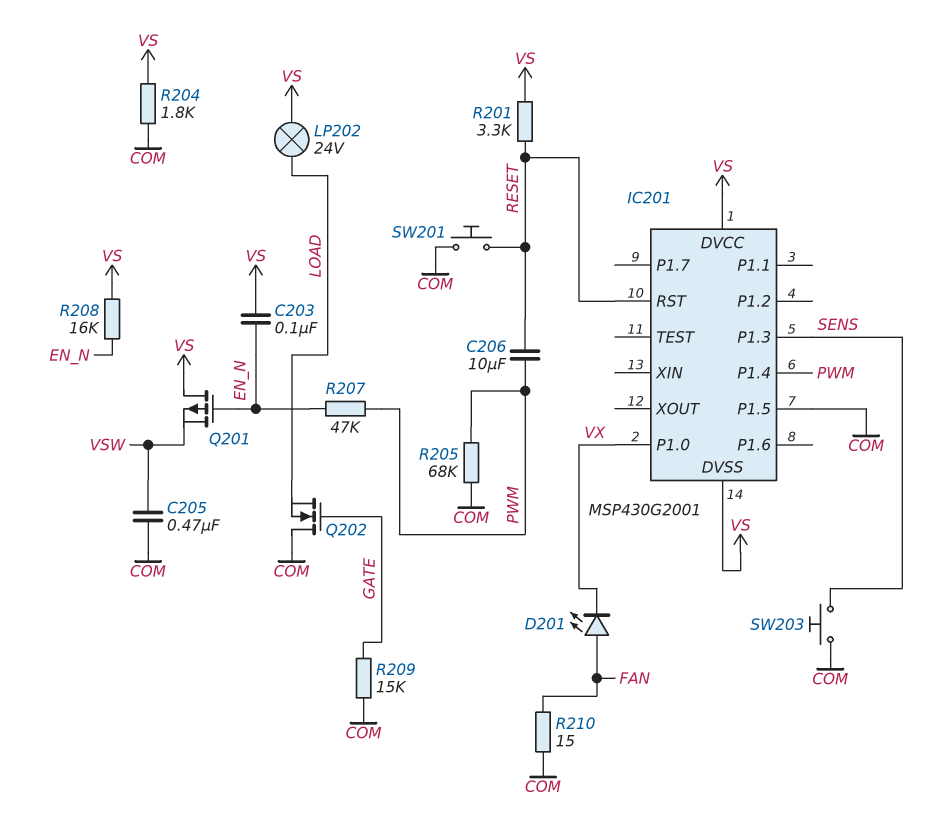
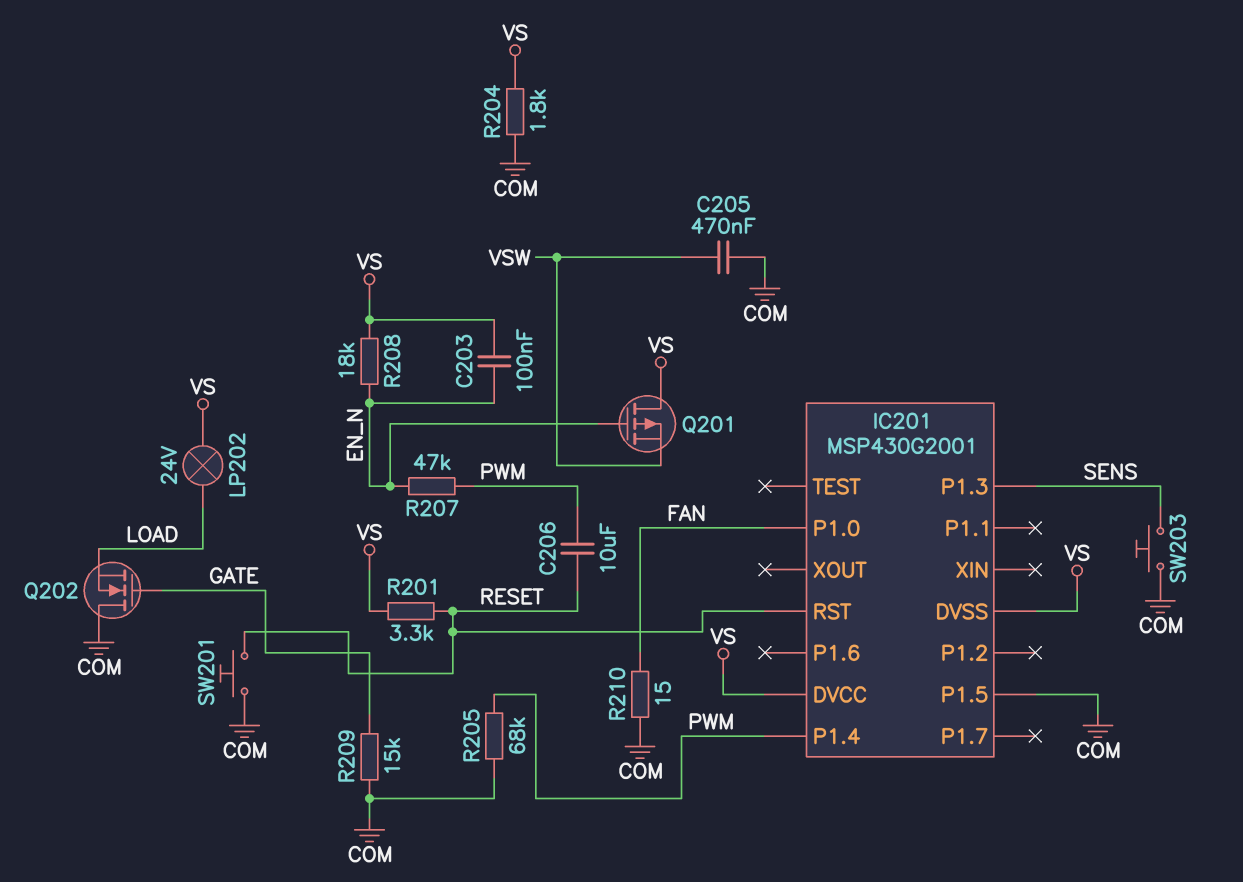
D201: LED (A FAN, K VX) -> none
IC201 pin P1.0: VX -> FAN
R208: 16k (EN_N, VS) -> 18k (EN_N, VS)

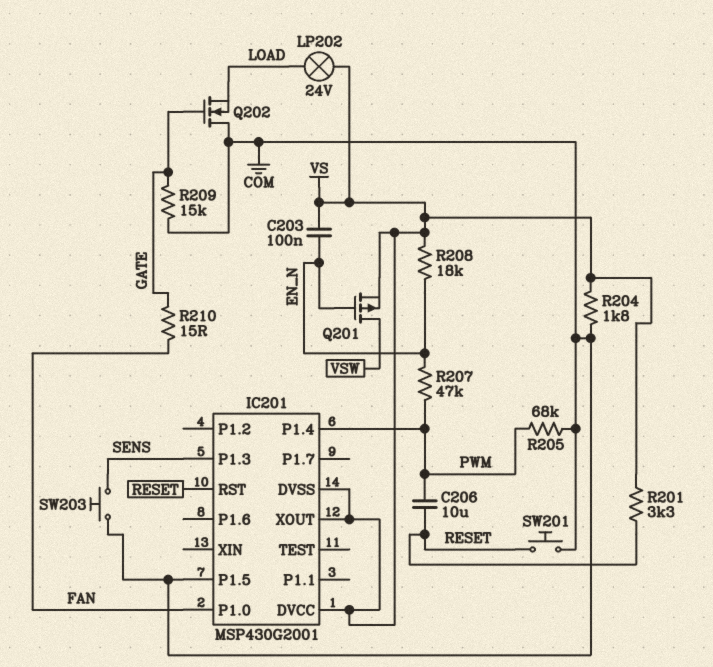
C205: 470nF (COM, VSW) -> none
IC201 pin XOUT: none -> VS
Q201: PMOS (G EN_N, D VS, S VSW) -> PMOS (G EN_N, D VSW, S VS)
R210: 15 (COM, FAN) -> 15 (FAN, GATE)

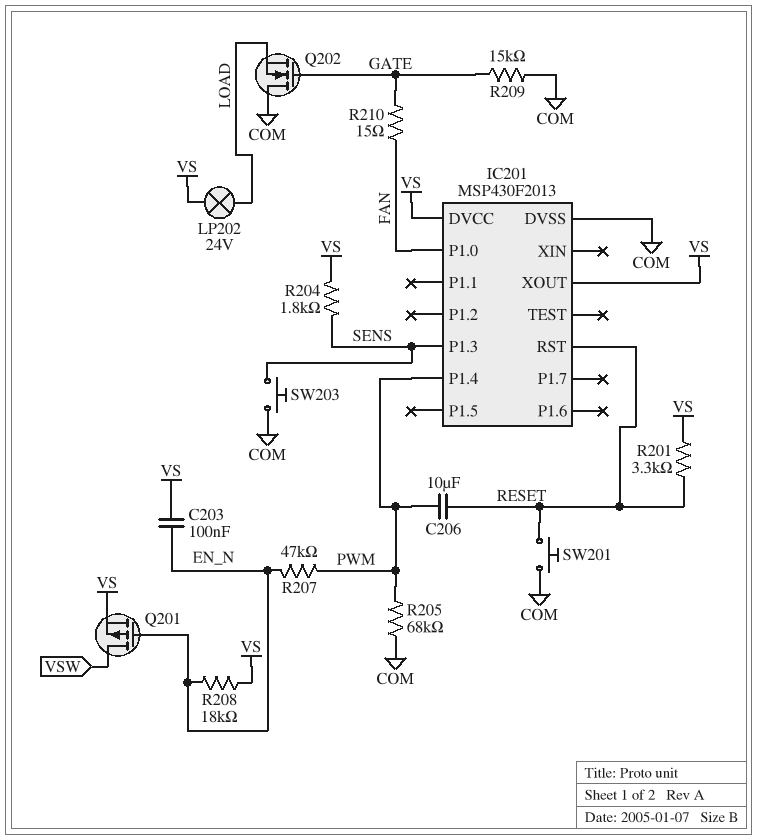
IC201: MSP430G2001 -> MSP430F2013
IC201 pin DVSS: VS -> COM
IC201 pin P1.5: COM -> none
R204: 1.8k (COM, VS) -> 1.8k (SENS, VS)

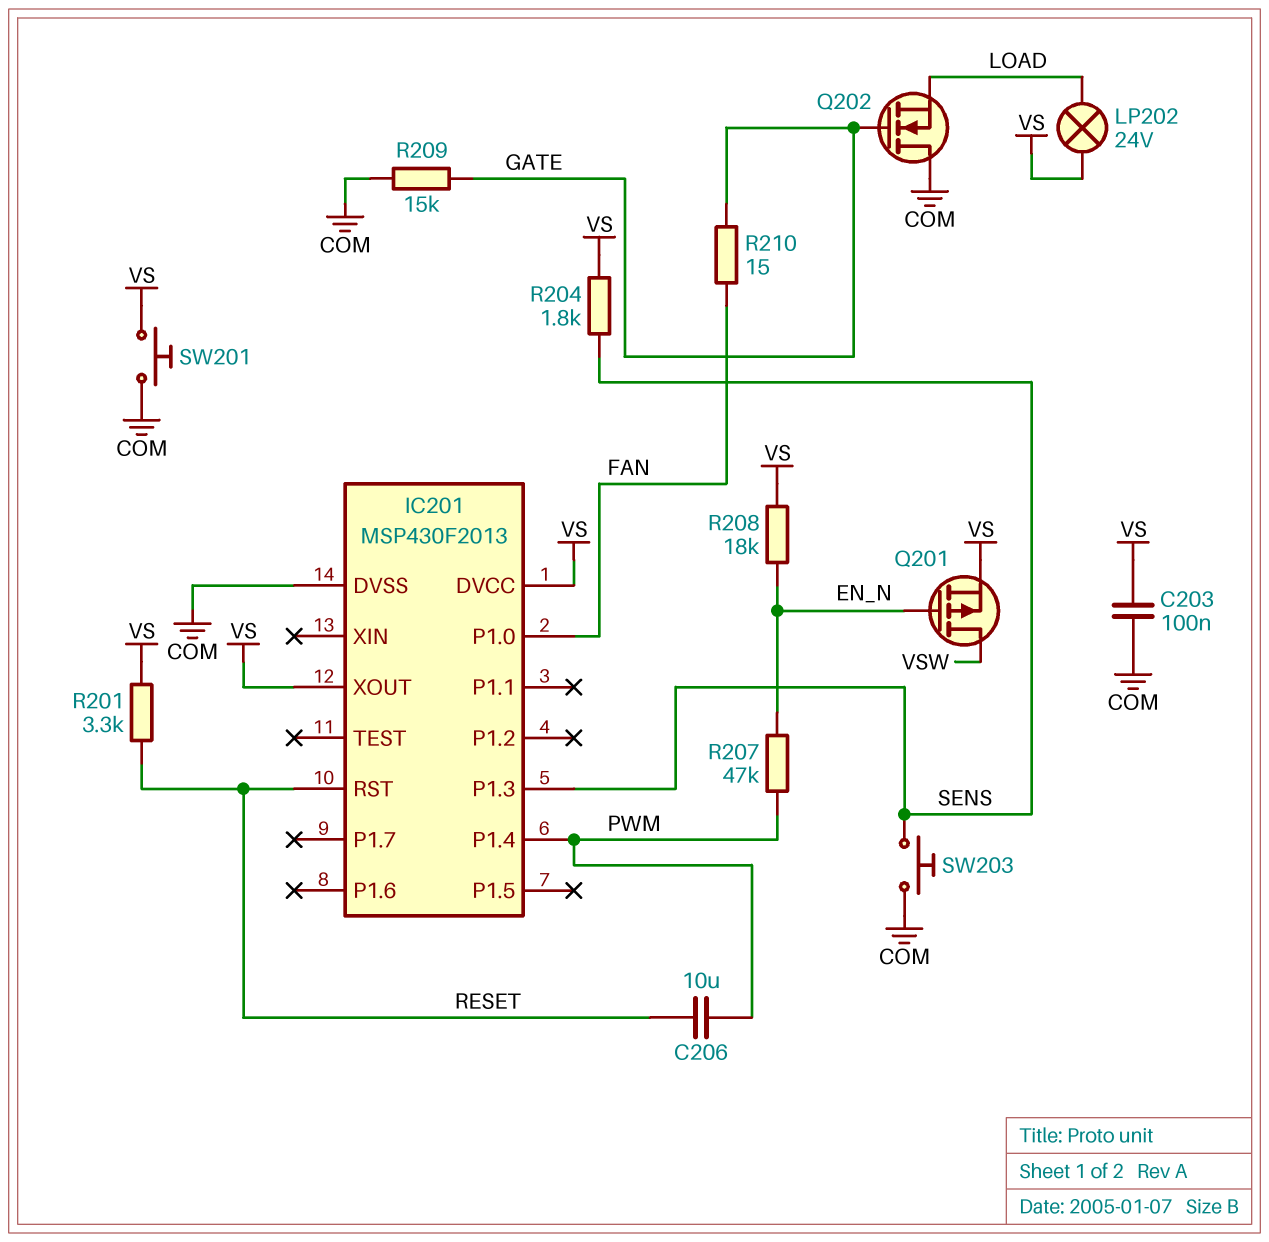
C203: 100nF (EN_N, VS) -> 100nF (COM, VS)
R205: 68k (COM, PWM) -> none
SW201: button (COM, RESET) -> button (COM, VS)

